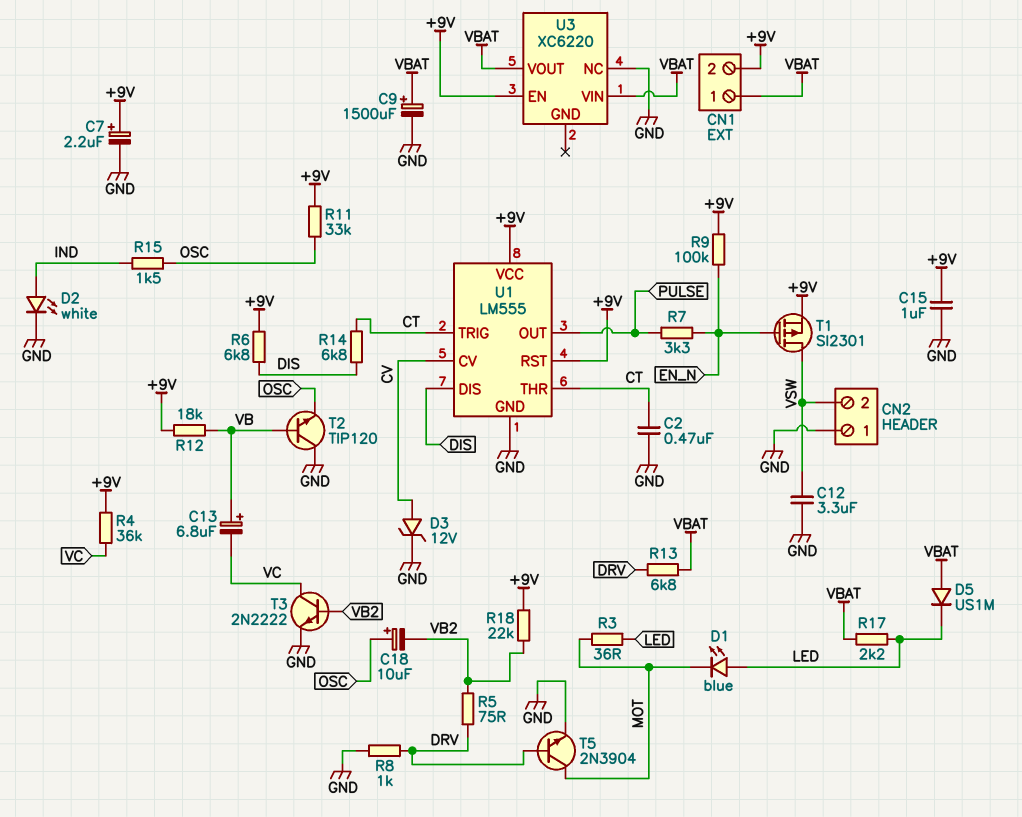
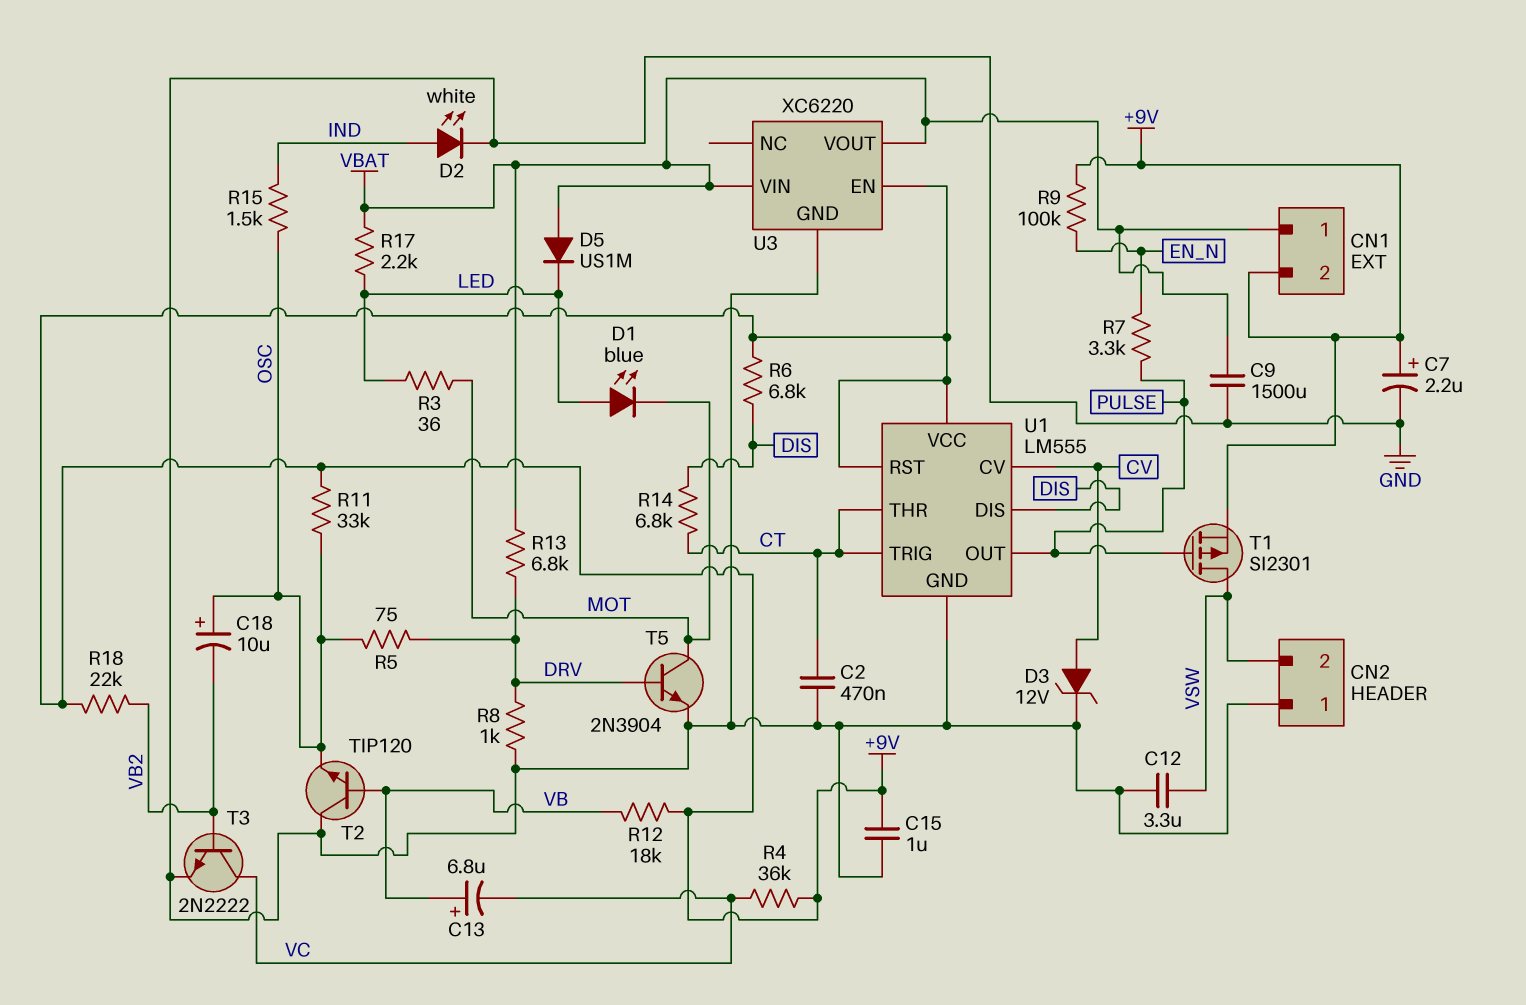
C9: 1500uF (plus VBAT, minus GND) -> 1500uF (GND, VBAT)
R5: 75 (DRV, VB2) -> 75 (DRV, OSC)
T1: PMOS SI2301 (G EN_N, D VSW, S +9V) -> PMOS SI2301 (G PULSE, D VSW, S +9V)
U3 pin GND: none -> GND
U3 pin NC: GND -> none

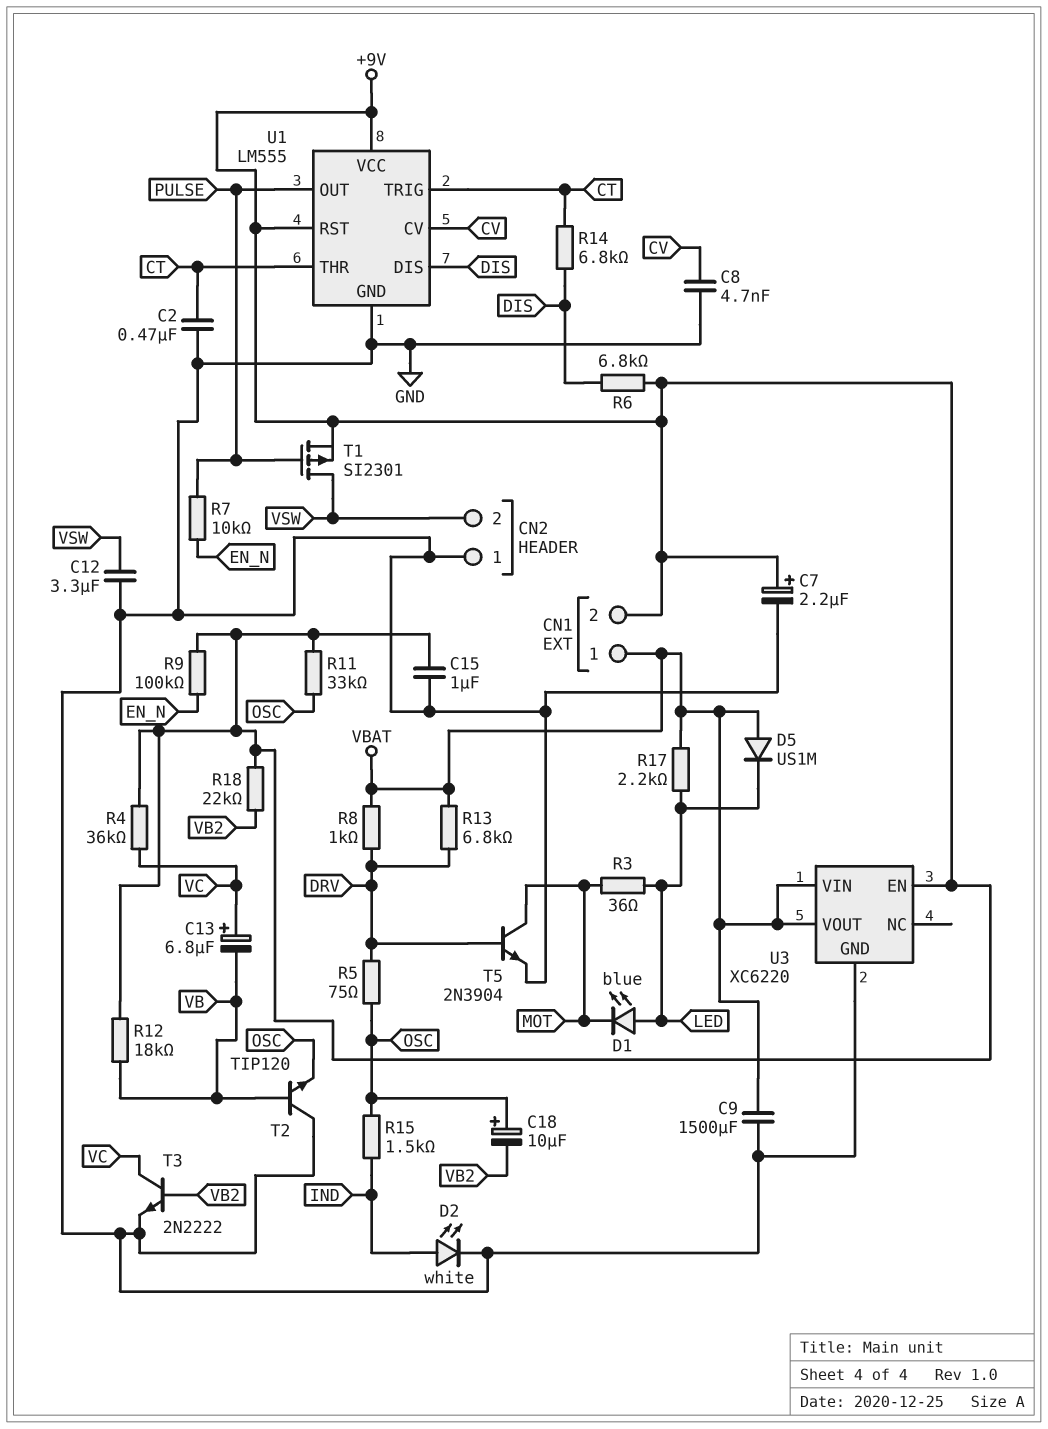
C8: none -> 4.7nF (CV, GND)
C13: 6.8uF (plus VB, minus VC) -> 6.8uF (plus VC, minus VB)
D3: zener 12V (A CV, K GND) -> none
R7: 3.3k (EN_N, PULSE) -> 10k (EN_N, PULSE)
R8: 1k (DRV, GND) -> 1k (DRV, VBAT)

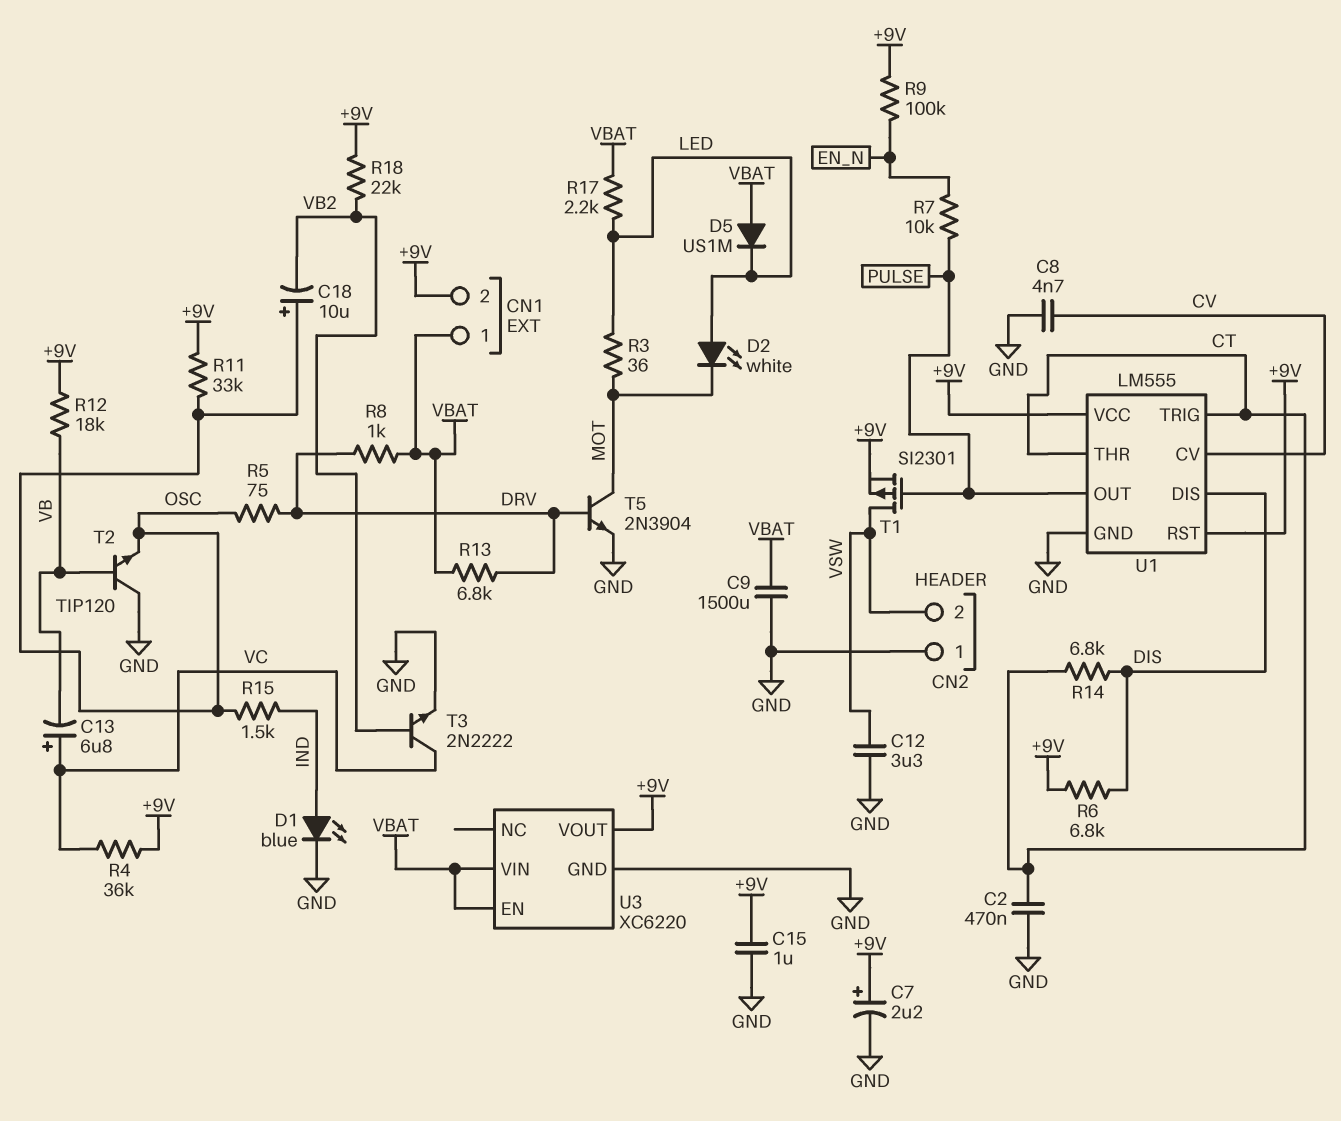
D1: LED blue (A LED, K MOT) -> LED blue (A IND, K GND)
D2: LED white (A IND, K GND) -> LED white (A LED, K MOT)
U3 pin EN: +9V -> VBAT
U3 pin VOUT: VBAT -> +9V

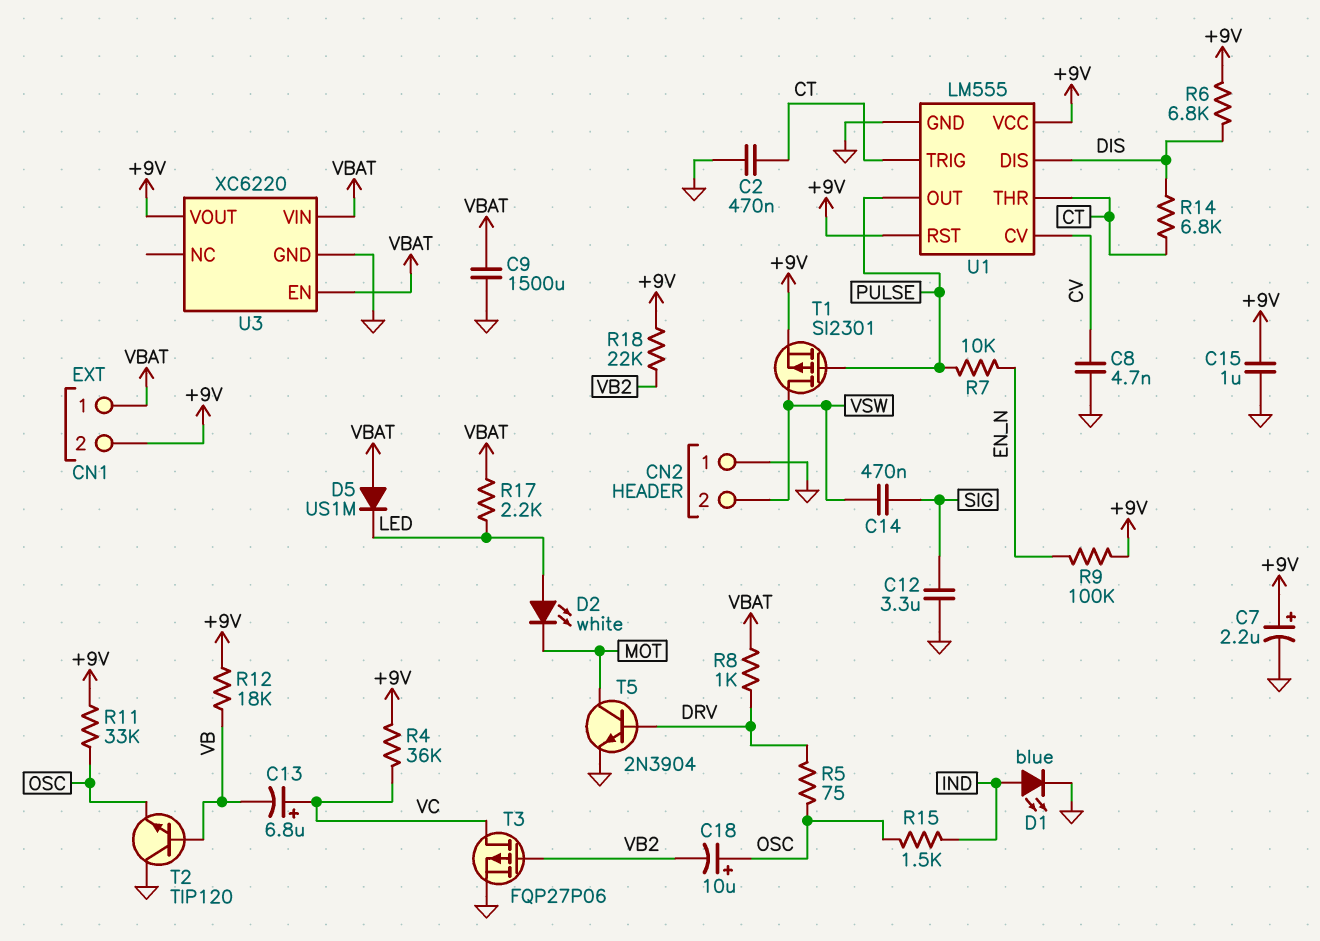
C12: 3.3uF (GND, VSW) -> 3.3uF (GND, SIG)
C14: none -> 470nF (SIG, VSW)
R3: 36 (LED, MOT) -> none
R13: 6.8k (DRV, VBAT) -> none
T3: NPN 2N2222 (B VB2, C VC, E GND) -> PMOS FQP27P06 (G VB2, D VC, S GND)

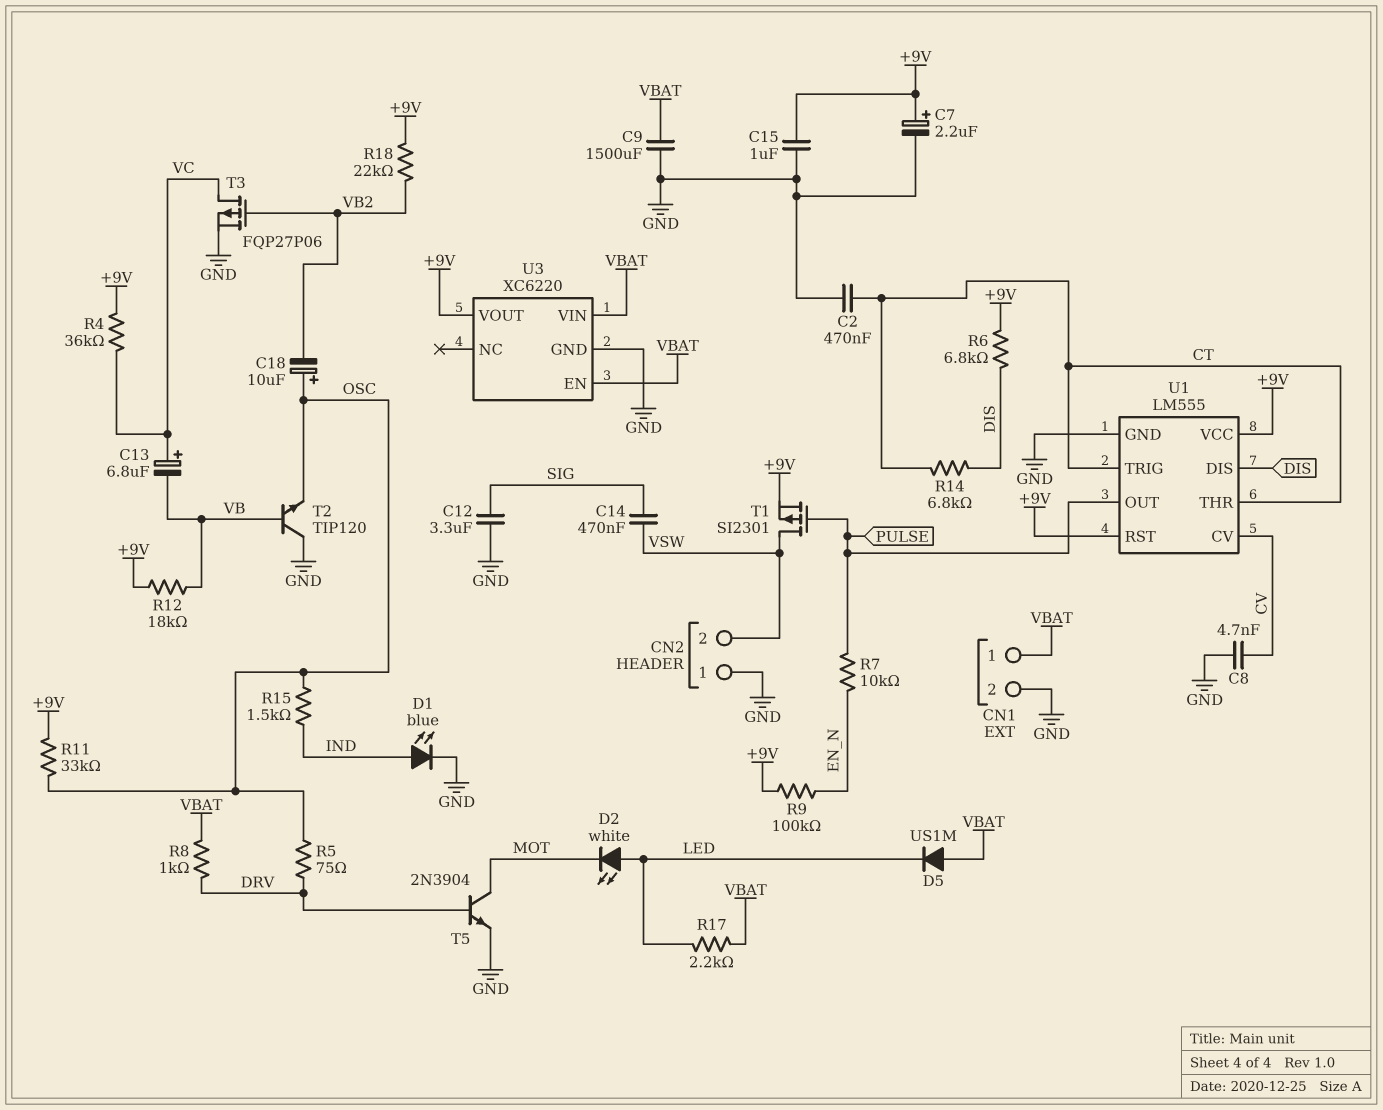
CN1 pin 2: +9V -> GND

